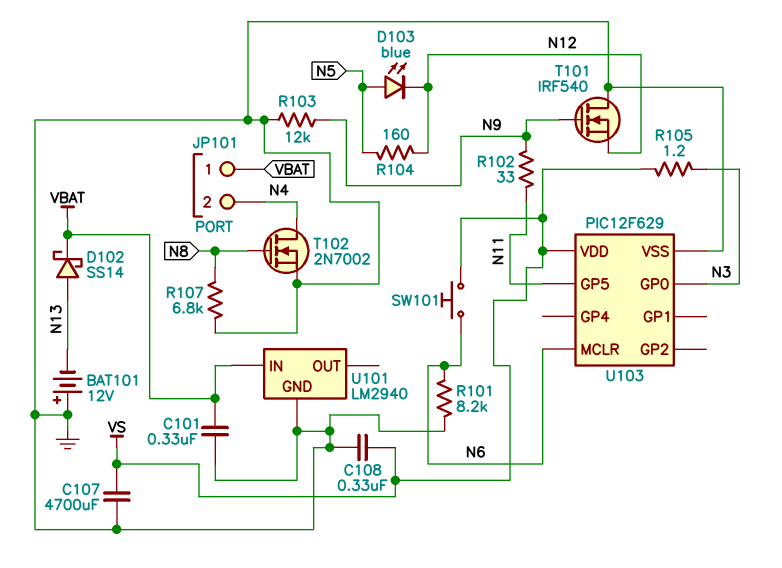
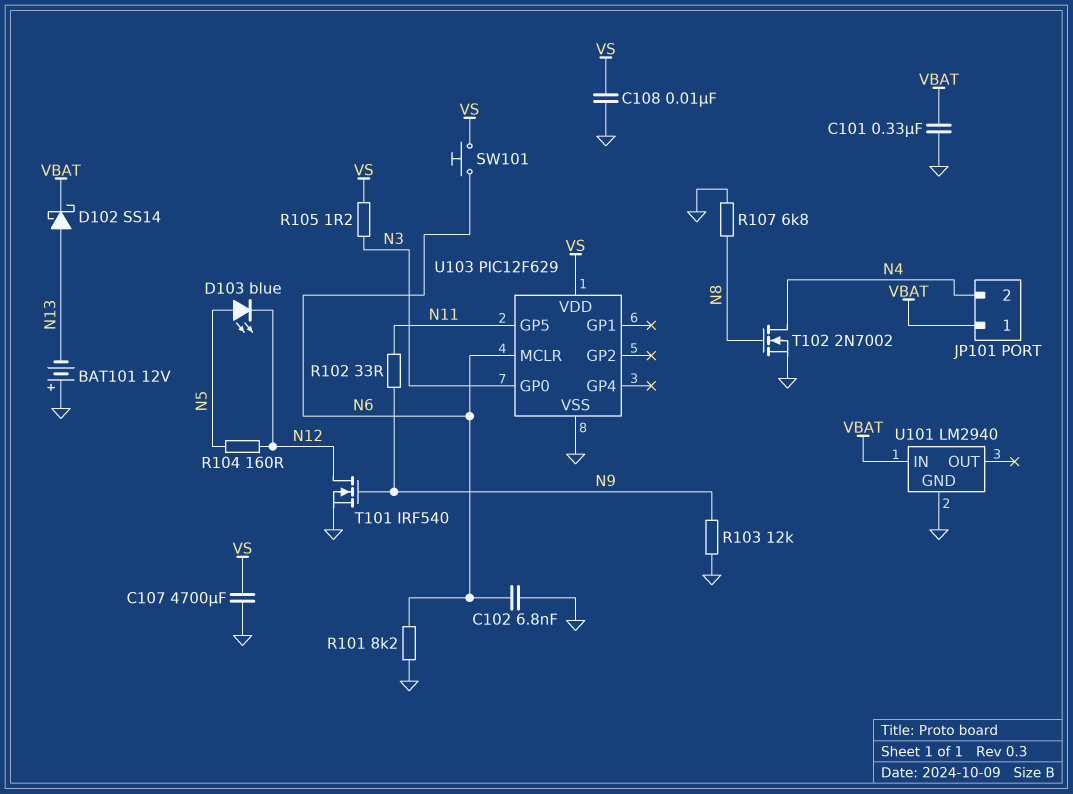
C102: none -> 6.8nF (GND, N6)
C108: 330nF (GND, VS) -> 10nF (GND, VS)
T101: NMOS IRF540 (G N9, D GND, S N12) -> NMOS IRF540 (G N9, D N12, S GND)

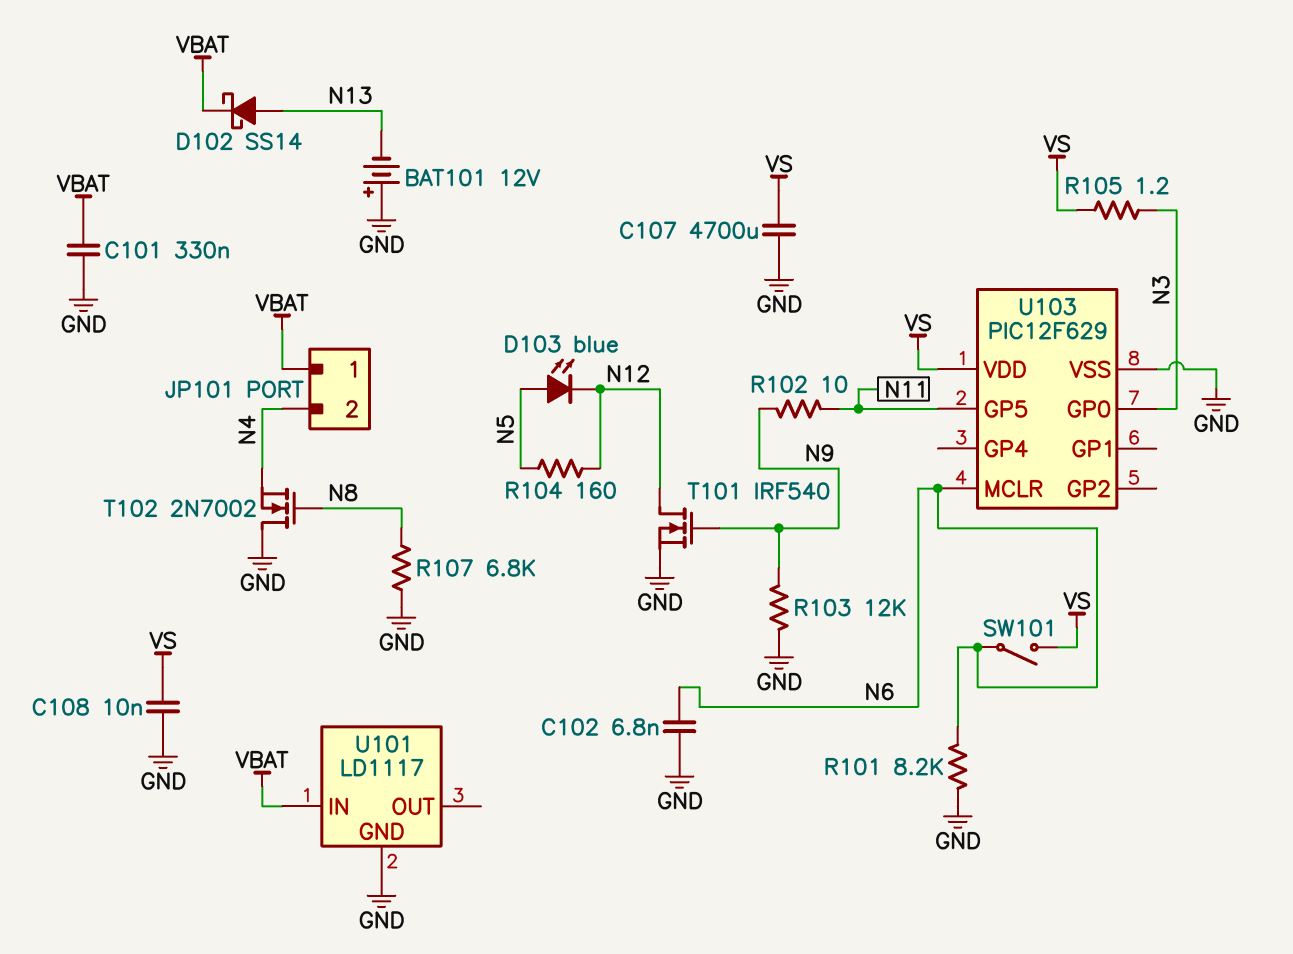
R102: 33 (N9, N11) -> 10 (N9, N11)
SW101: button (N6, VS) -> switch (N6, VS)
T102: NMOS 2N7002 (G N8, D N4, S GND) -> NMOS 2N7002 (G N8, D GND, S N4)
U101: LM2940 -> LD1117

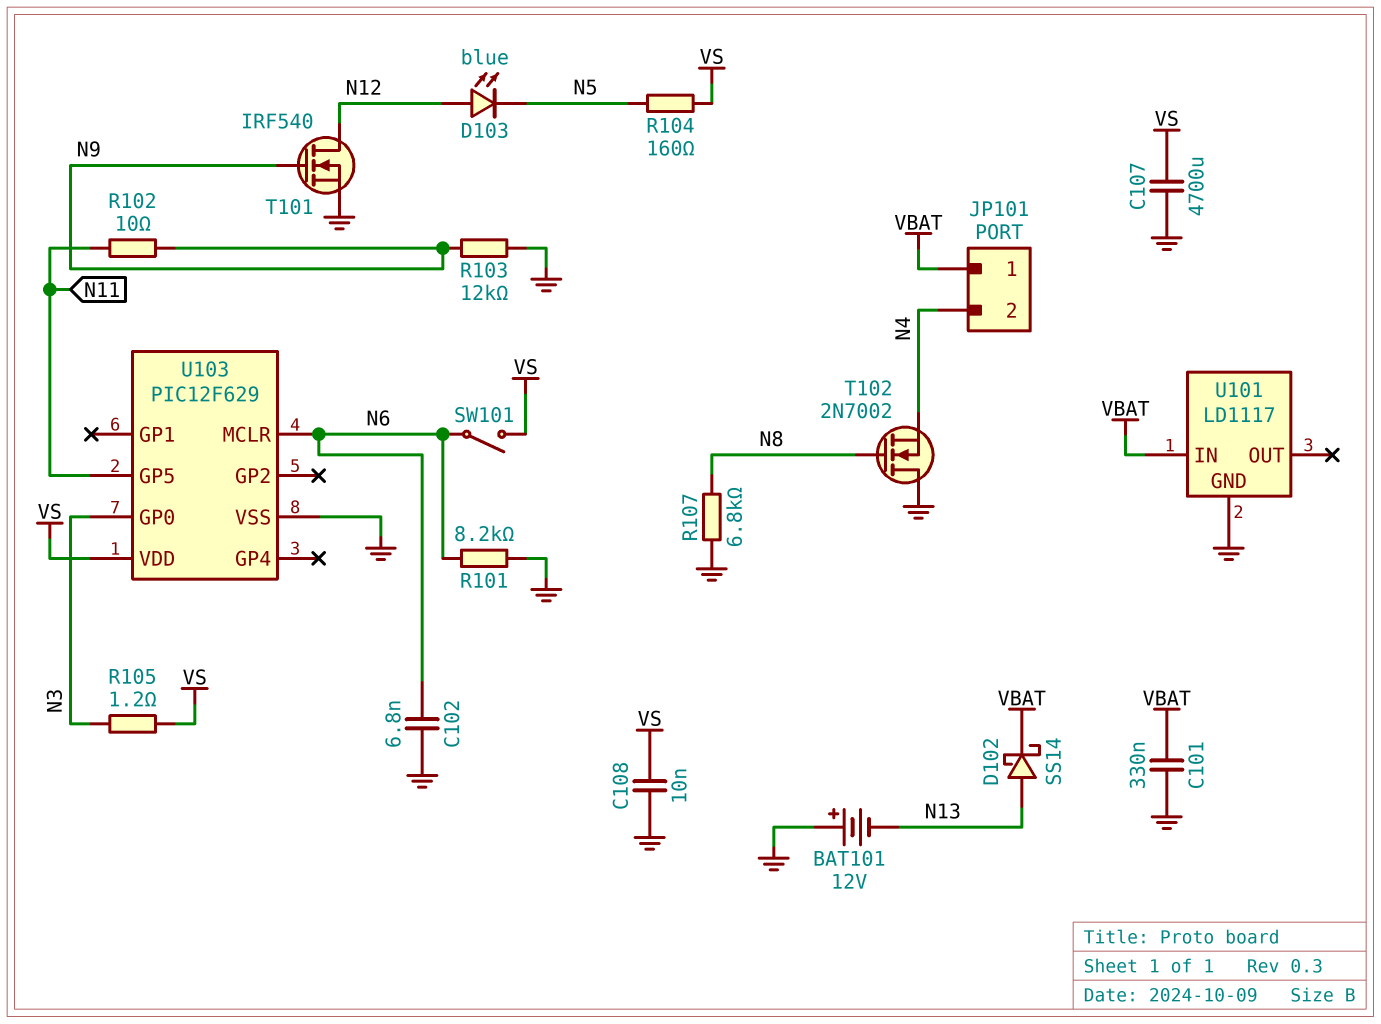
D103: LED blue (A N5, K N12) -> LED blue (A N12, K N5)
R104: 160 (N5, N12) -> 160 (N5, VS)

